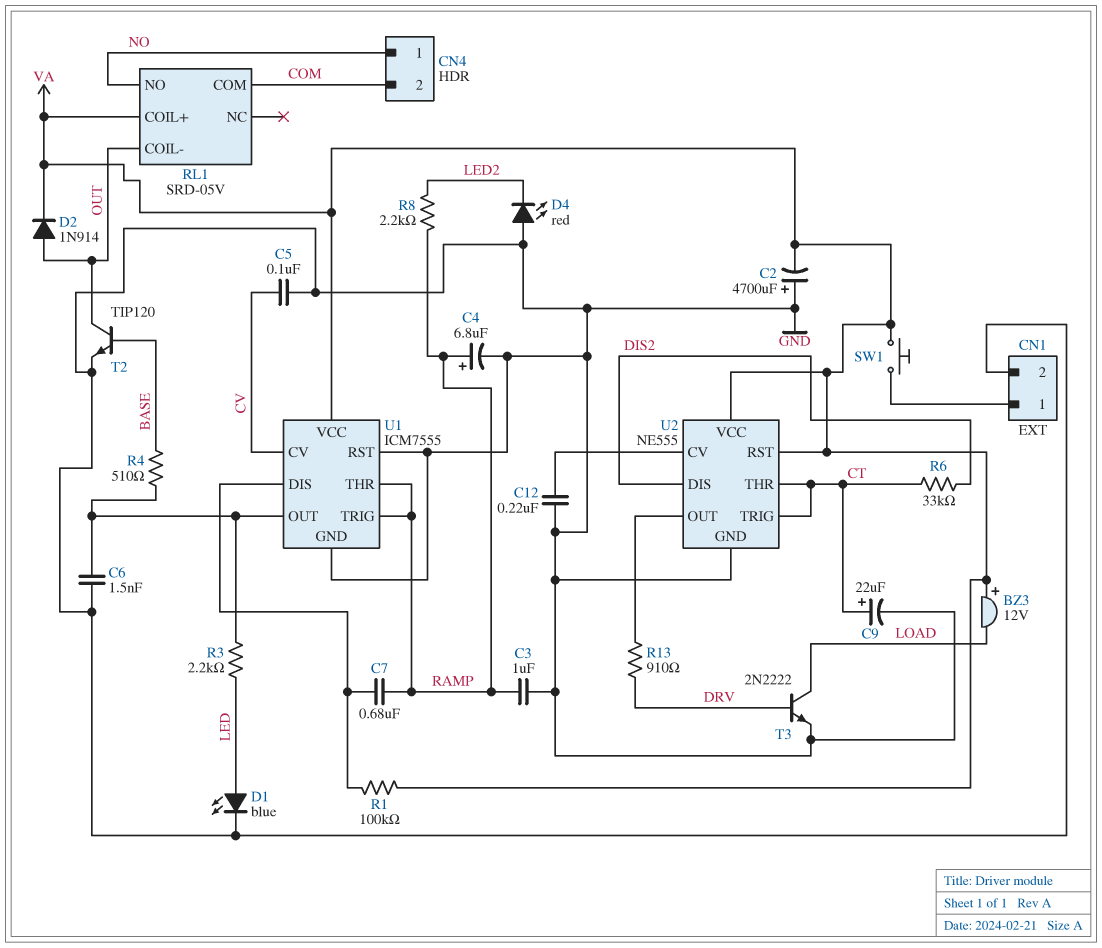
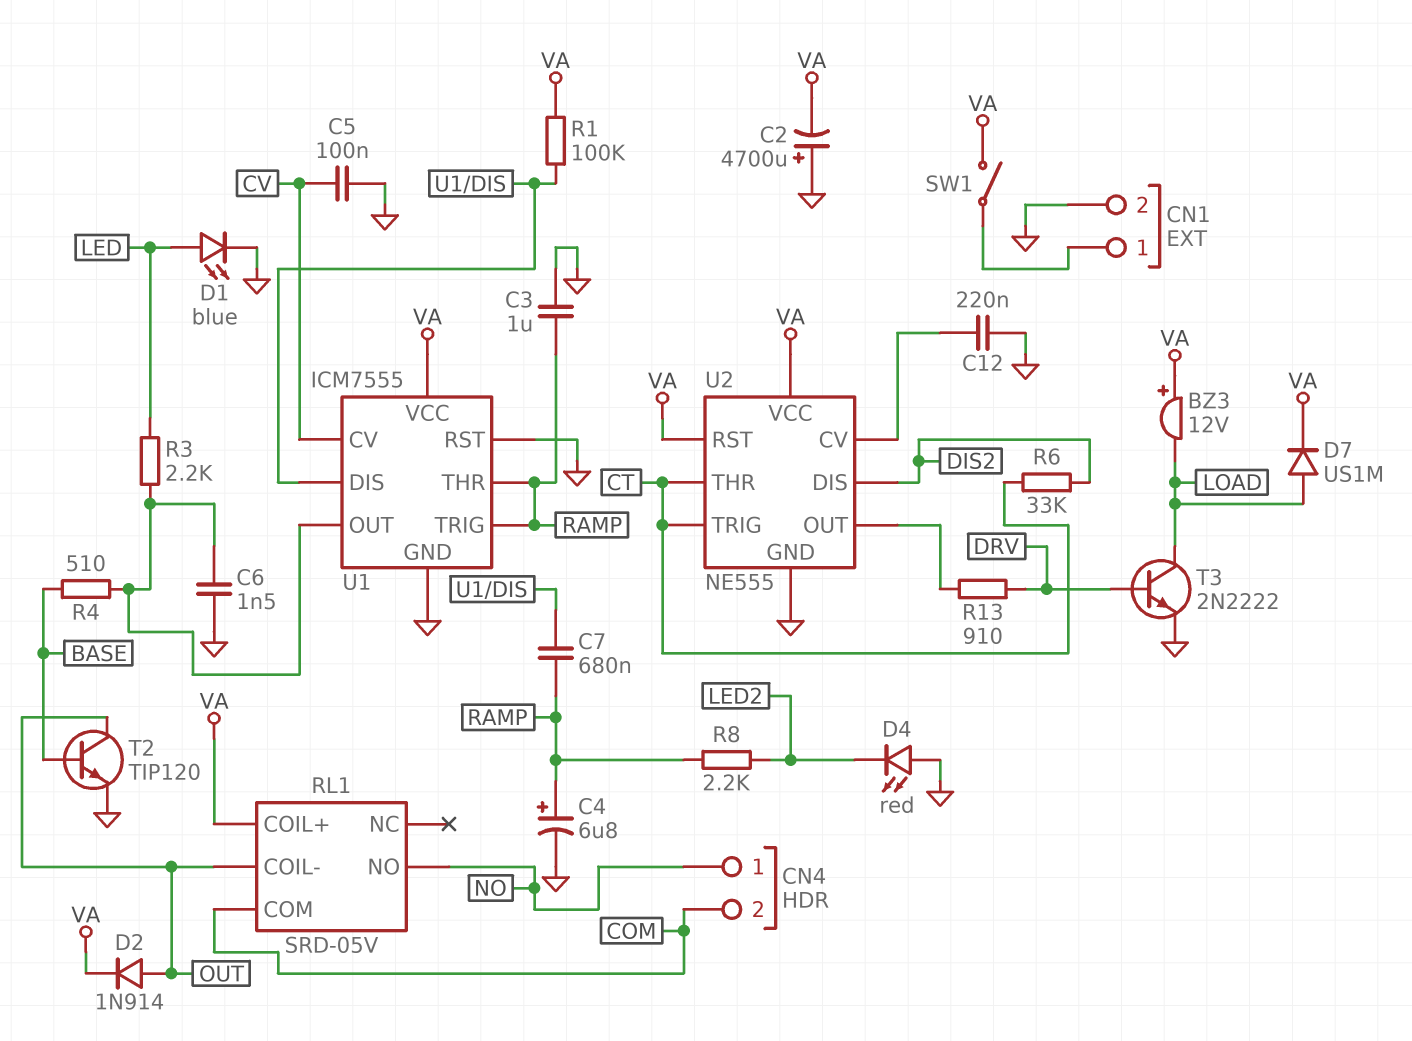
C9: 22uF (plus CT, minus GND) -> none
D7: none -> diode US1M (A LOAD, K VA)
SW1: button (CN1/1, VA) -> switch (CN1/1, VA)

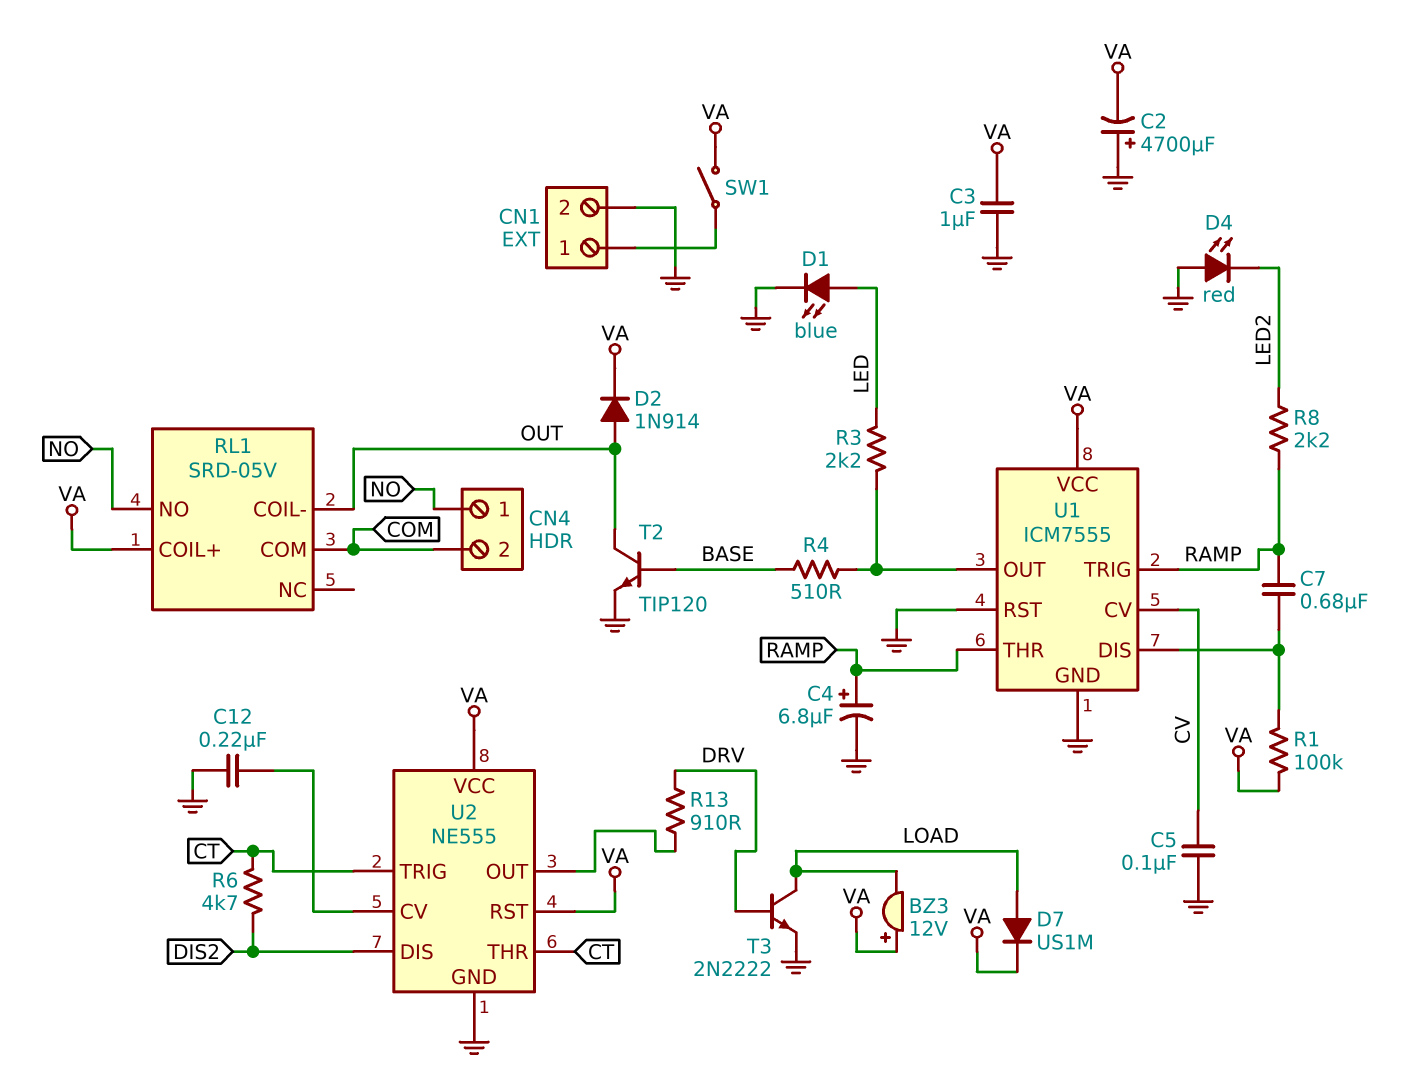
C3: 1uF (GND, RAMP) -> 1uF (GND, VA)
C6: 1.5nF (GND, U1/OUT) -> none
R6: 33k (CT, DIS2) -> 4.7k (CT, DIS2)

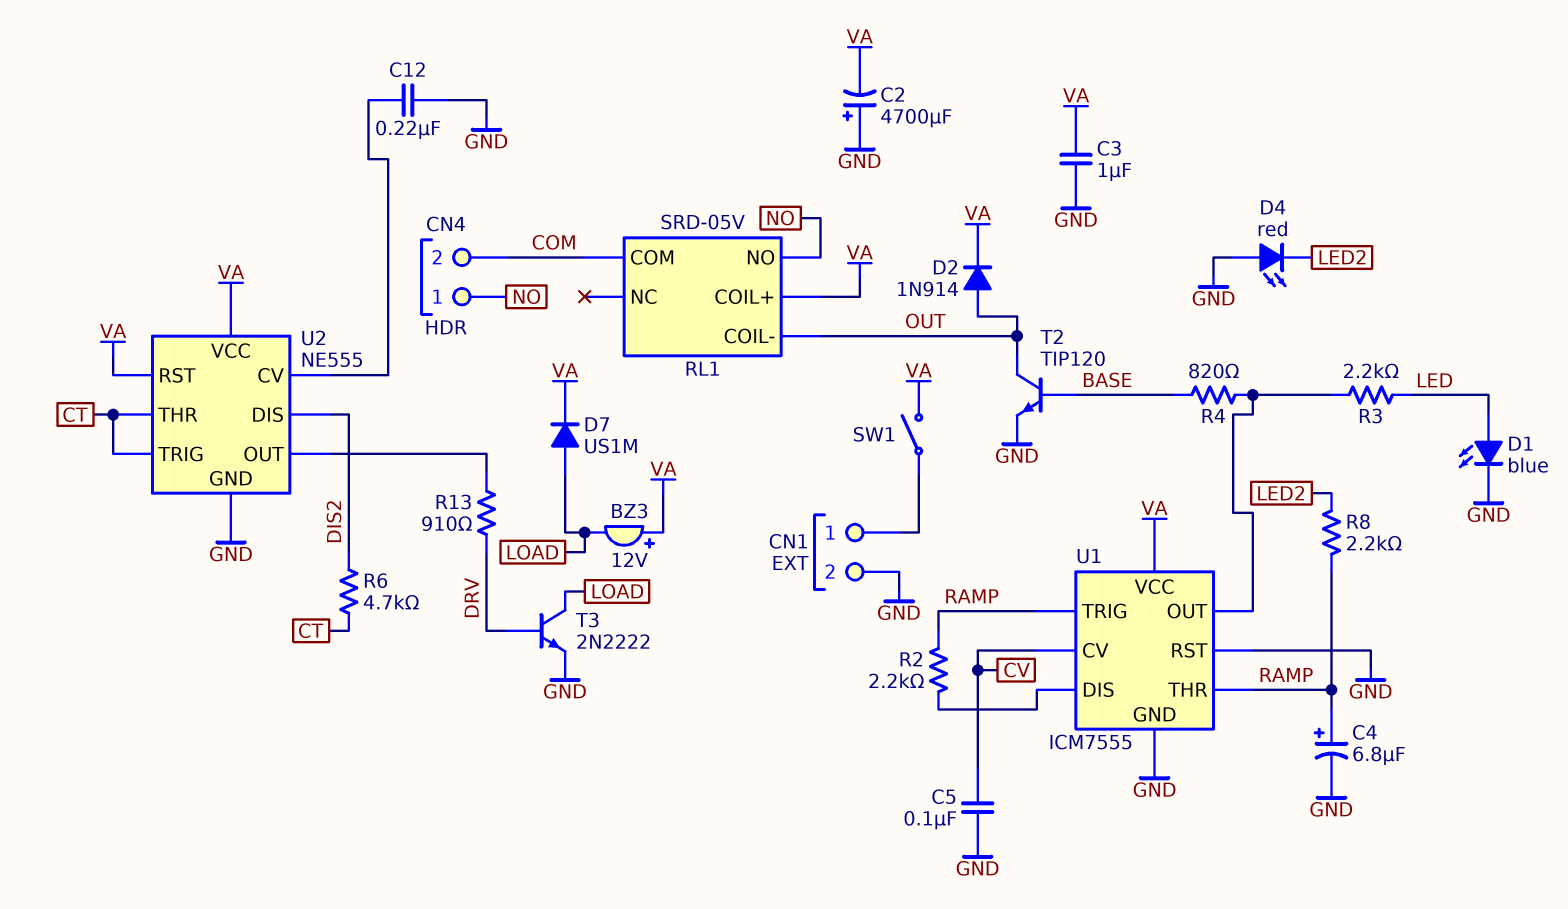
C7: 680nF (RAMP, U1/DIS) -> none
R1: 100k (U1/DIS, VA) -> none
R2: none -> 2.2k (RAMP, U1/DIS)
R4: 510 (BASE, U1/OUT) -> 820 (BASE, U1/OUT)

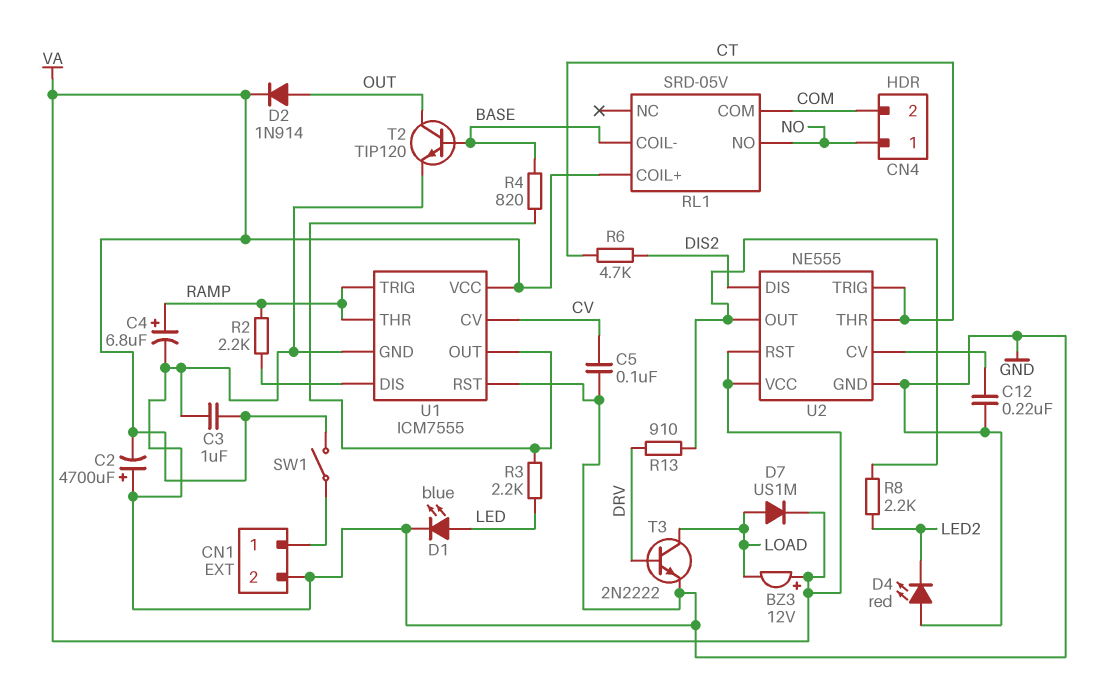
R8: 2.2k (LED2, RAMP) -> 2.2k (LED2, U2/OUT)
RL1 pin COIL-: OUT -> BASE

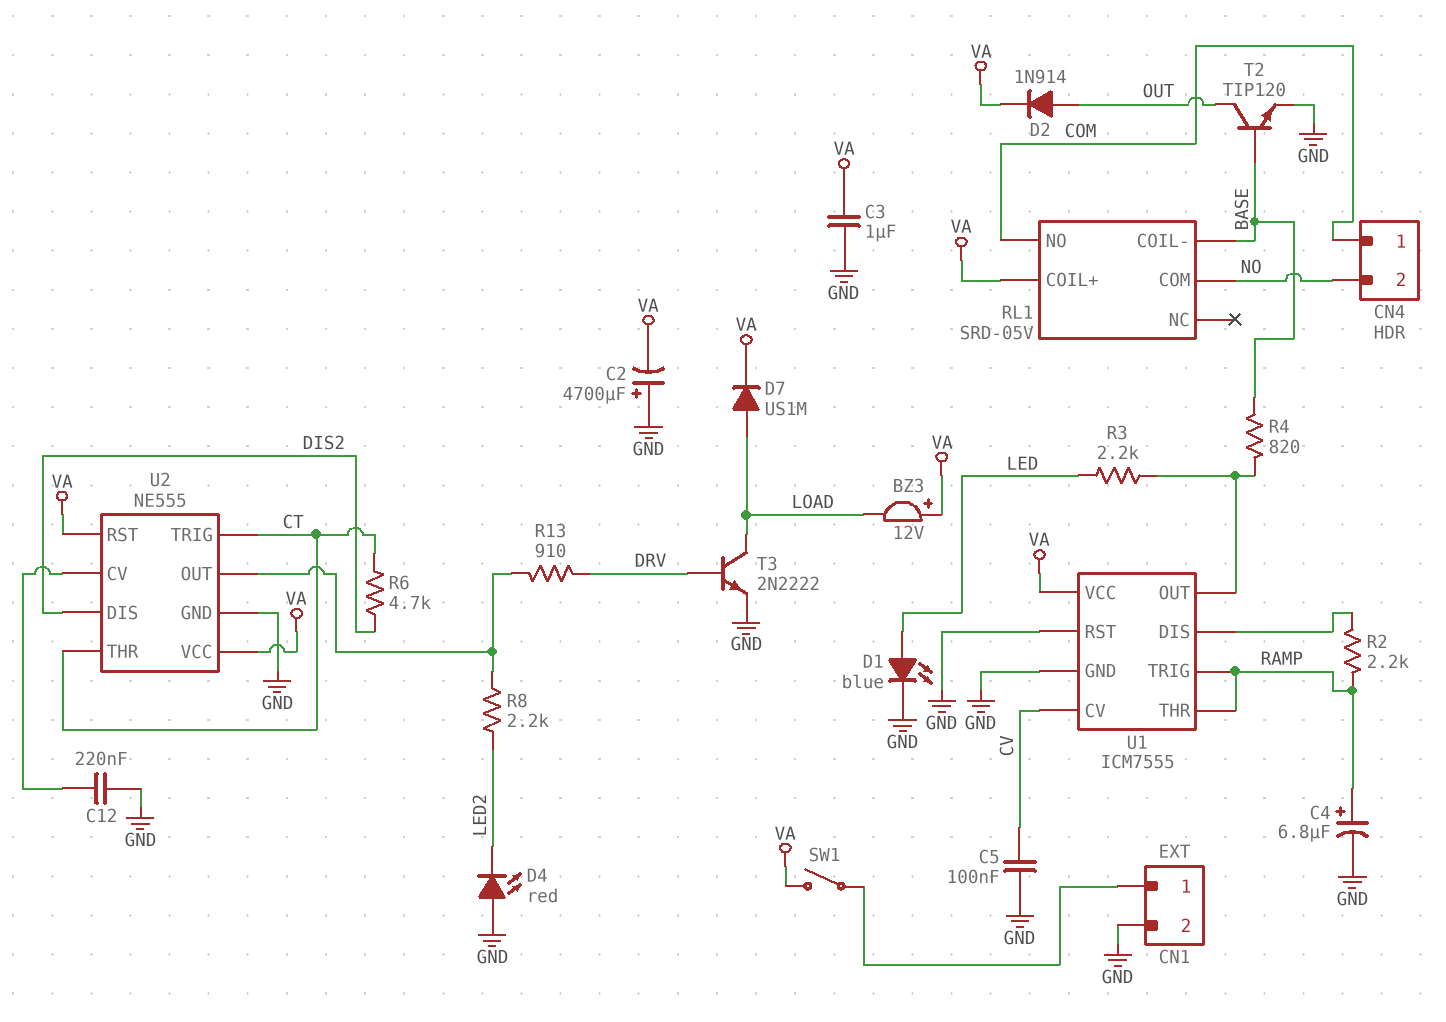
CN4 pin 1: NO -> COM
CN4 pin 2: COM -> NO
RL1 pin COM: COM -> NO
RL1 pin NO: NO -> COM

